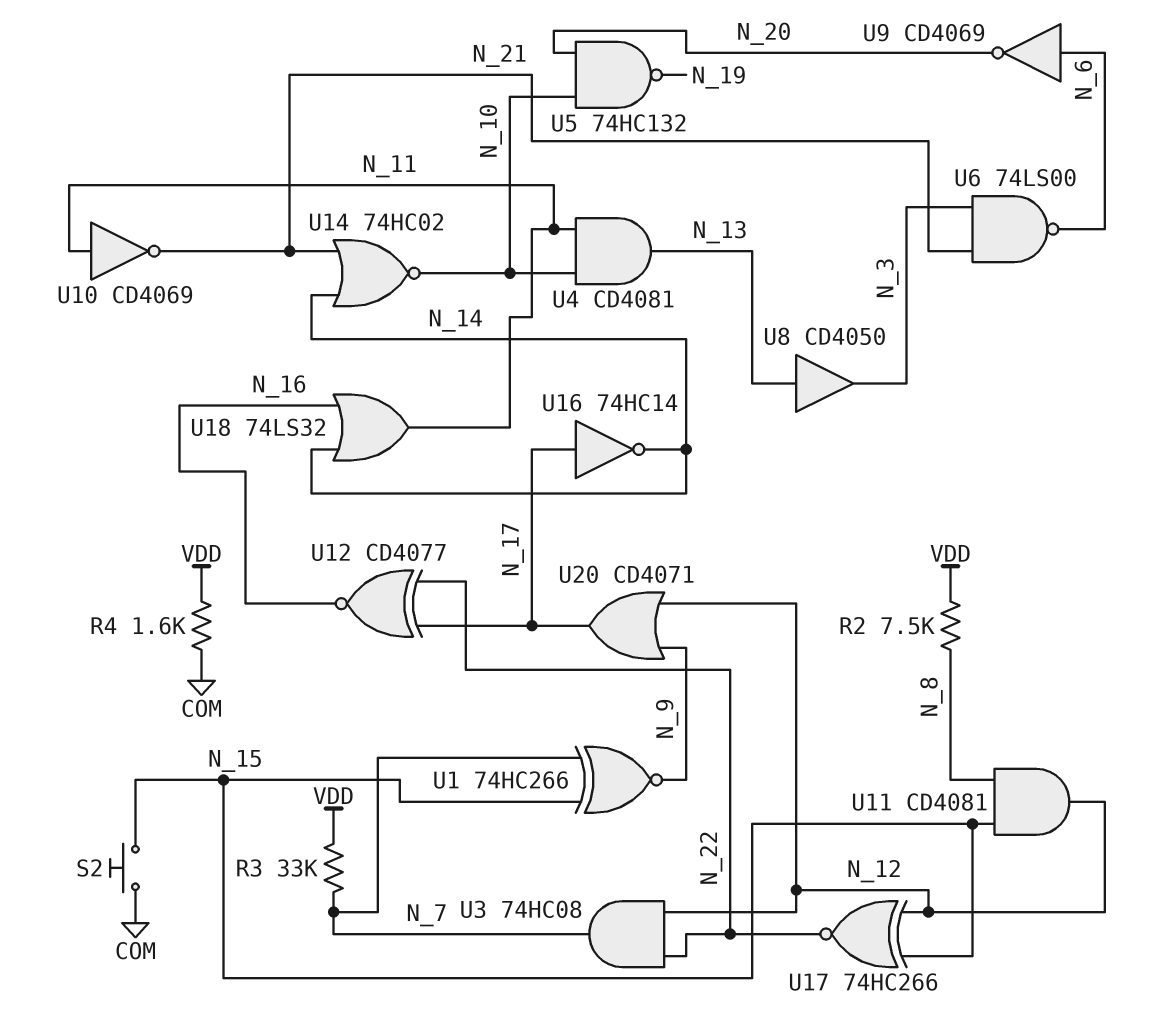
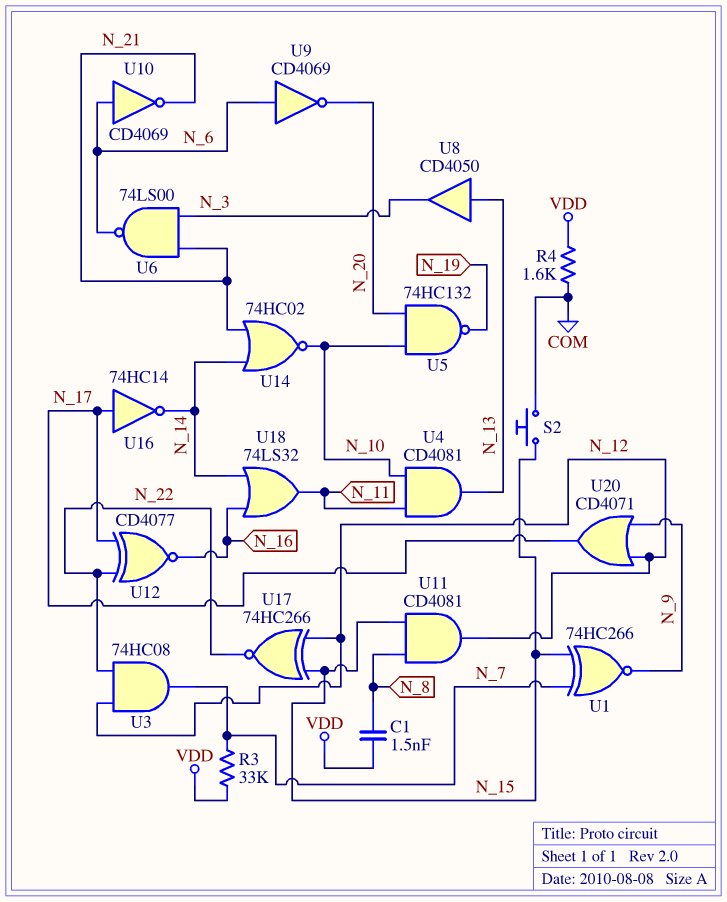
C1: none -> 1.5nF (N_8, VDD)
R2: 7.5k (N_8, VDD) -> none
U10: NOT CD4069 (in N_11, out N_21) -> NOT CD4069 (in N_6, out N_21)

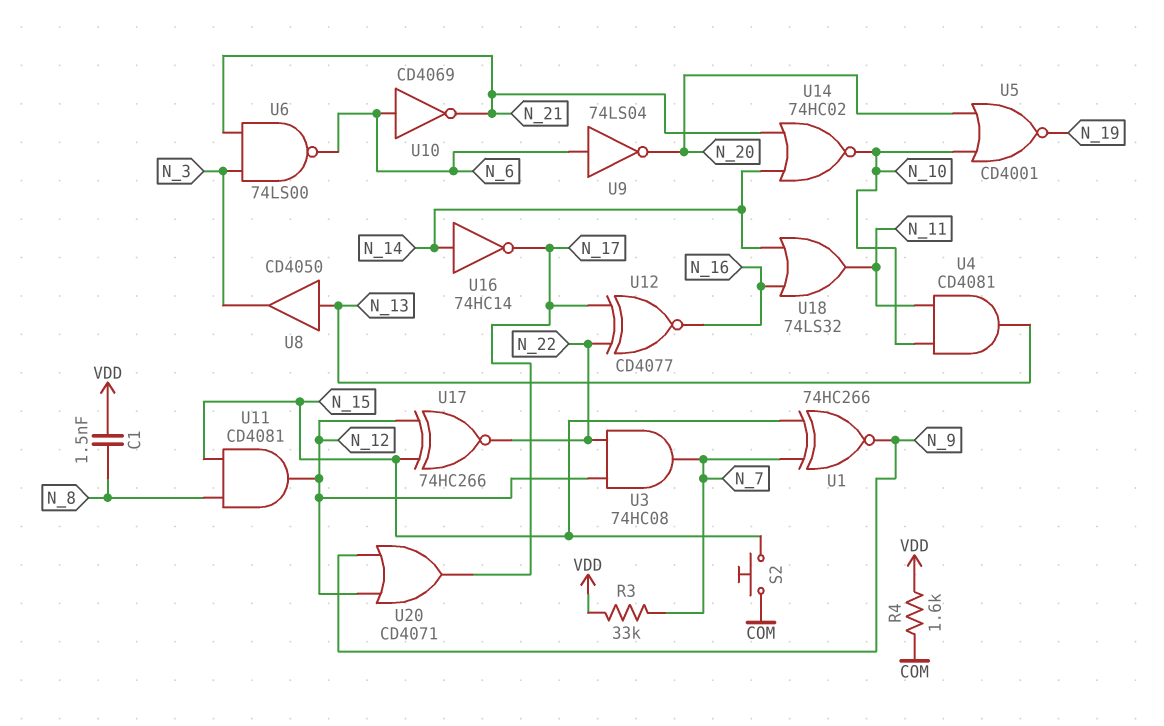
U5: NAND 74HC132 (in N_10, in N_20, out N_19) -> NOR CD4001 (in N_10, in N_20, out N_19)
U9: NOT CD4069 (in N_6, out N_20) -> NOT 74LS04 (in N_6, out N_20)
U16: NOT 74HC14 (in N_17, out N_14) -> NOT 74HC14 (in N_14, out N_17)

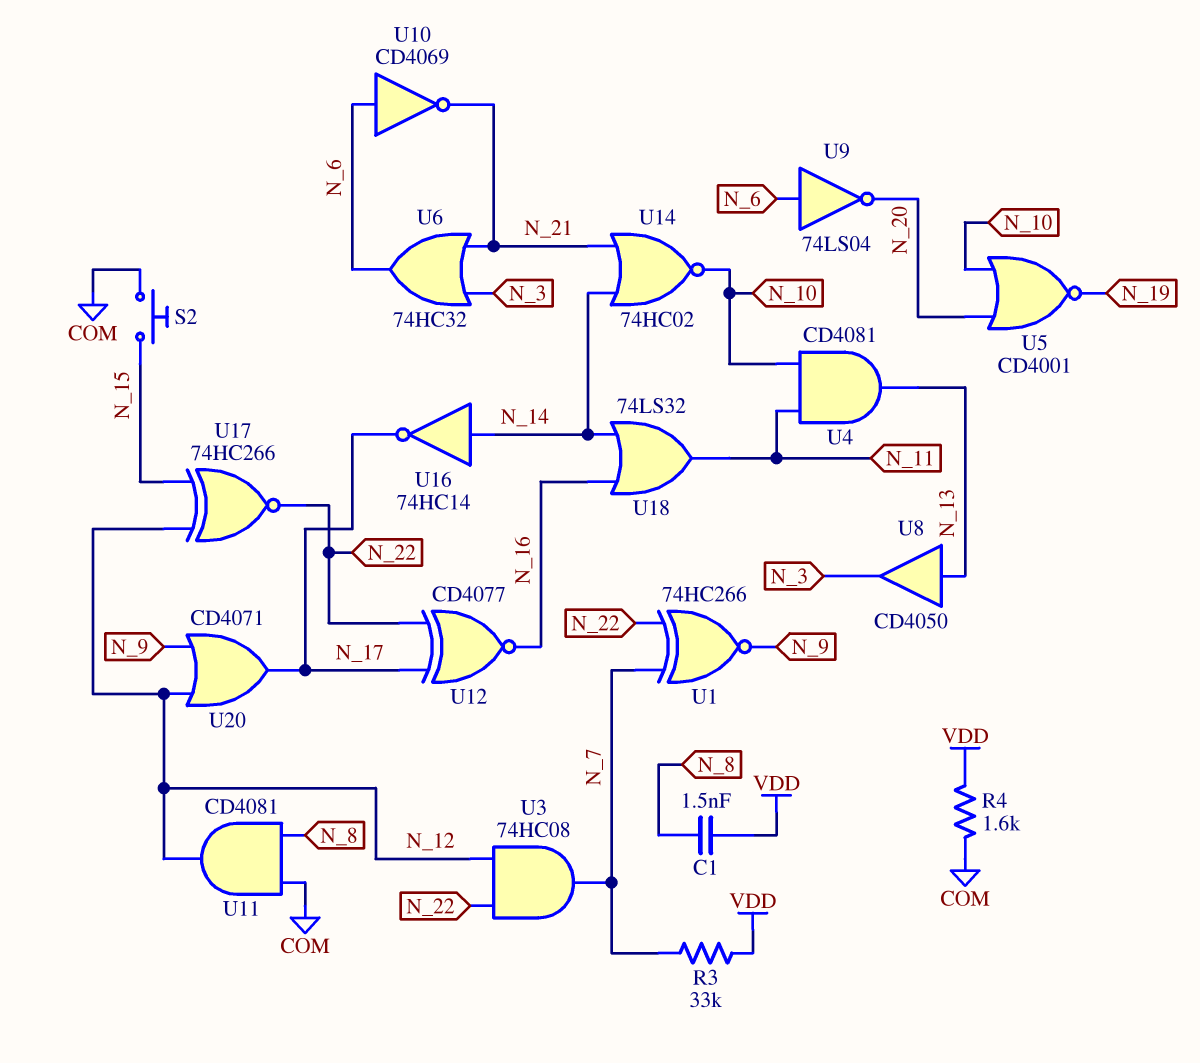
U1: XNOR 74HC266 (in N_7, in N_15, out N_9) -> XNOR 74HC266 (in N_7, in N_22, out N_9)
U6: NAND 74LS00 (in N_3, in N_21, out N_6) -> OR 74HC32 (in N_3, in N_21, out N_6)
U11: AND CD4081 (in N_8, in N_15, out N_12) -> AND CD4081 (in COM, in N_8, out N_12)

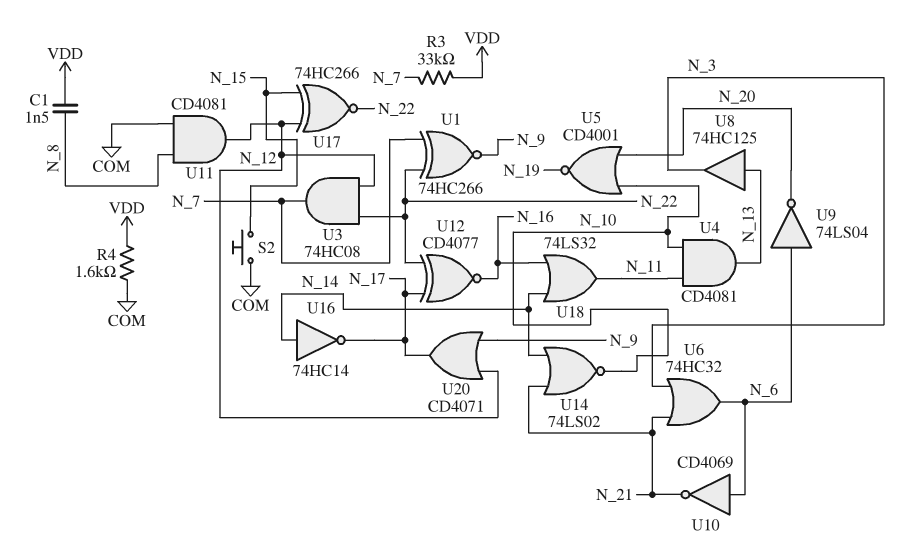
U8: buffer CD4050 (in N_13, out N_3) -> buffer 74HC125 (in N_13, out N_3)
U14: NOR 74HC02 (in N_14, in N_21, out N_10) -> NOR 74LS02 (in N_14, in N_21, out N_10)

